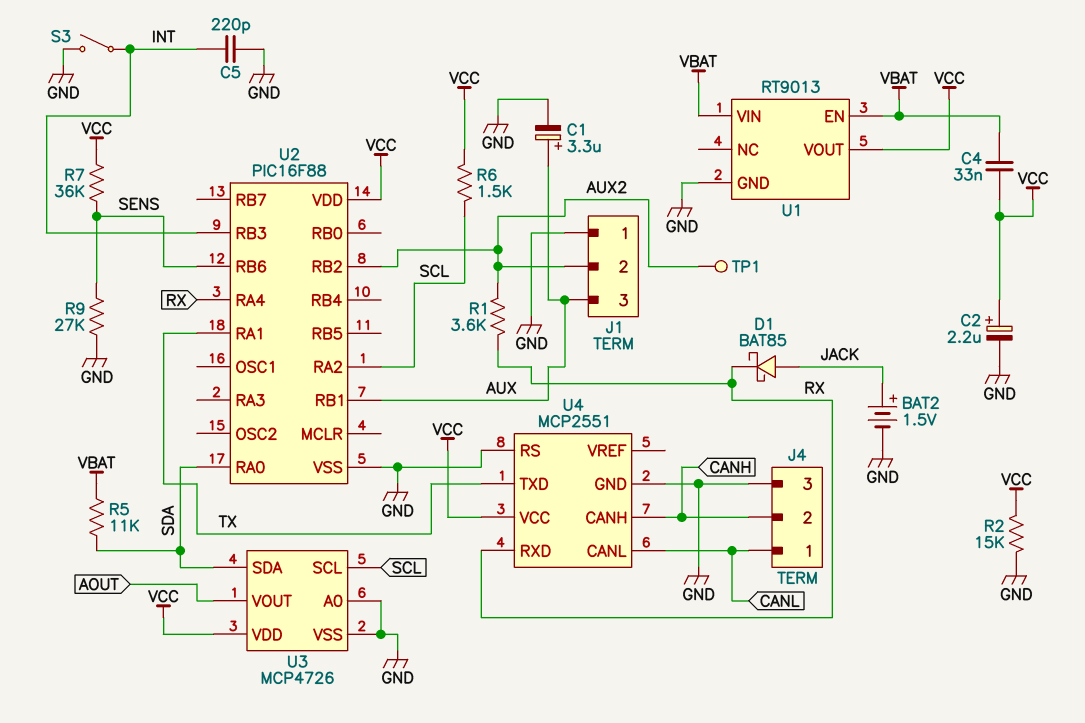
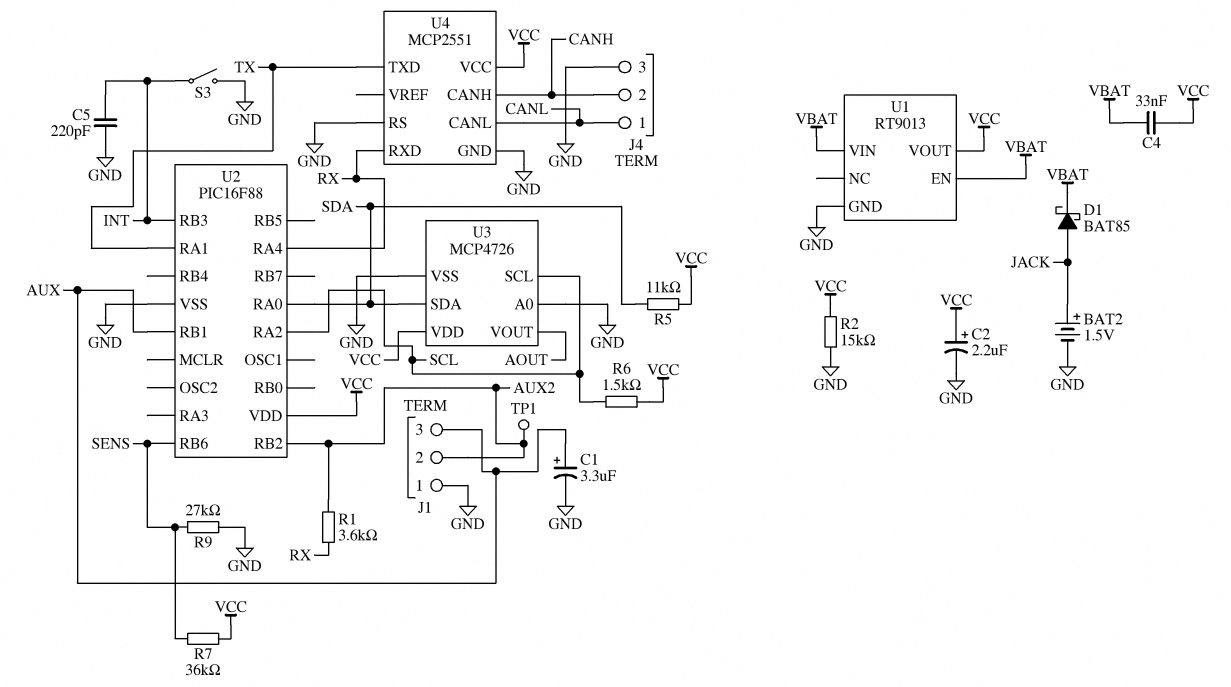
D1: schottky BAT85 (A JACK, K RX) -> schottky BAT85 (A JACK, K VBAT)
R5: 11k (SDA, VBAT) -> 11k (SDA, VCC)

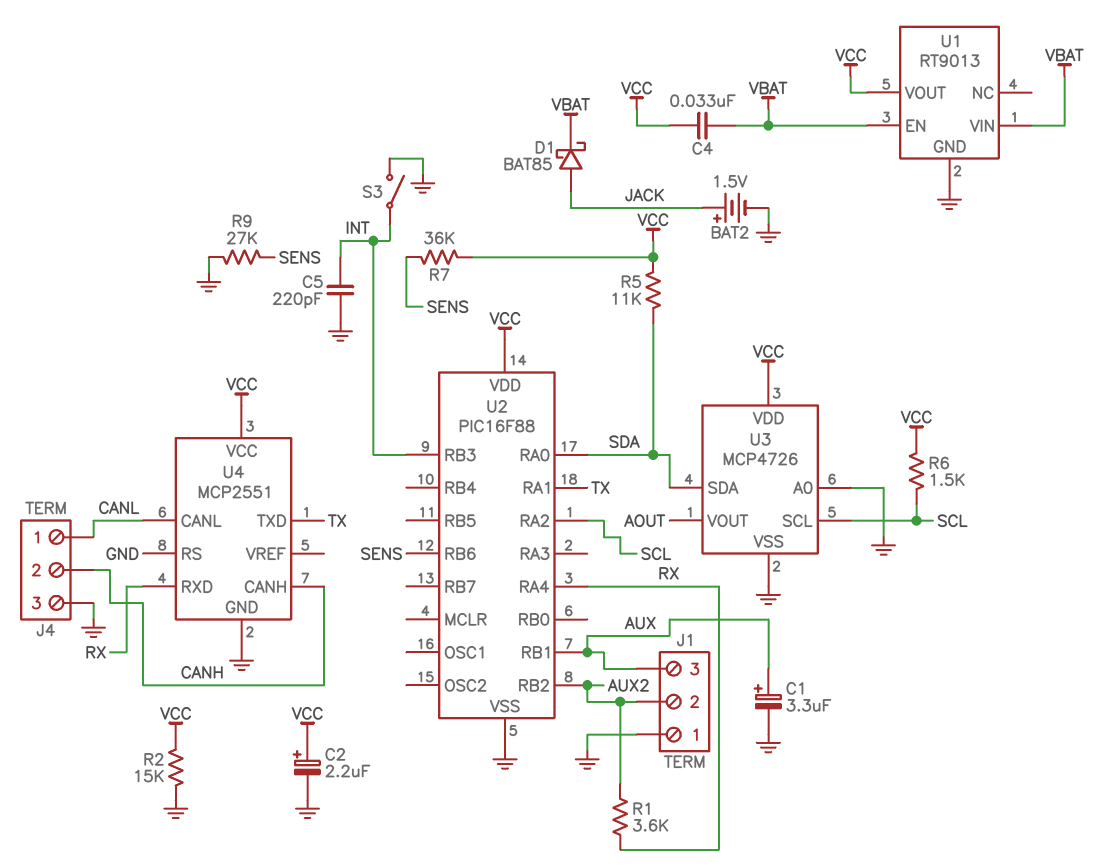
TP1: test point (AUX2) -> none

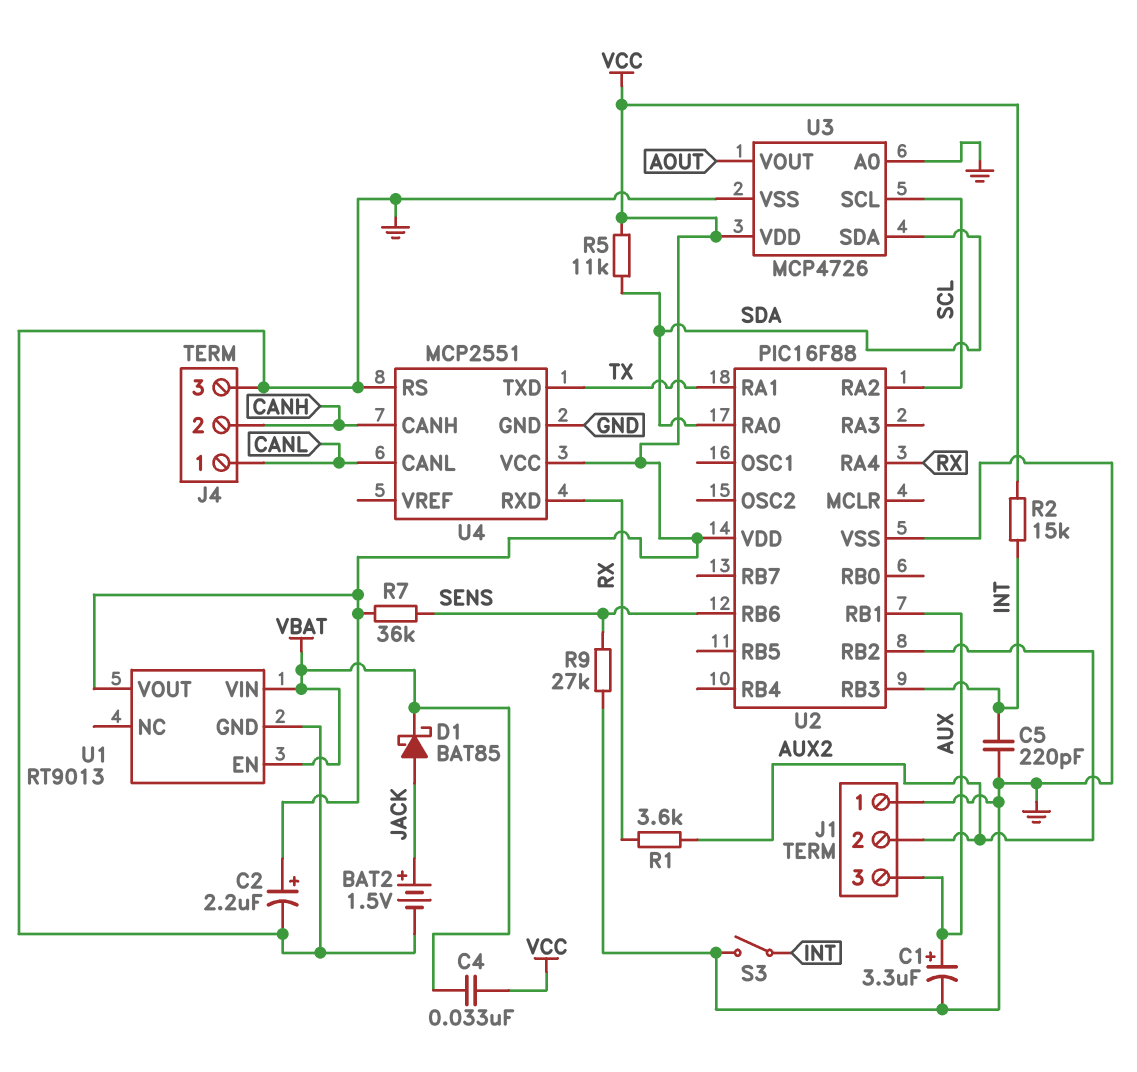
R2: 15k (GND, VCC) -> 15k (INT, VCC)
R6: 1.5k (SCL, VCC) -> none

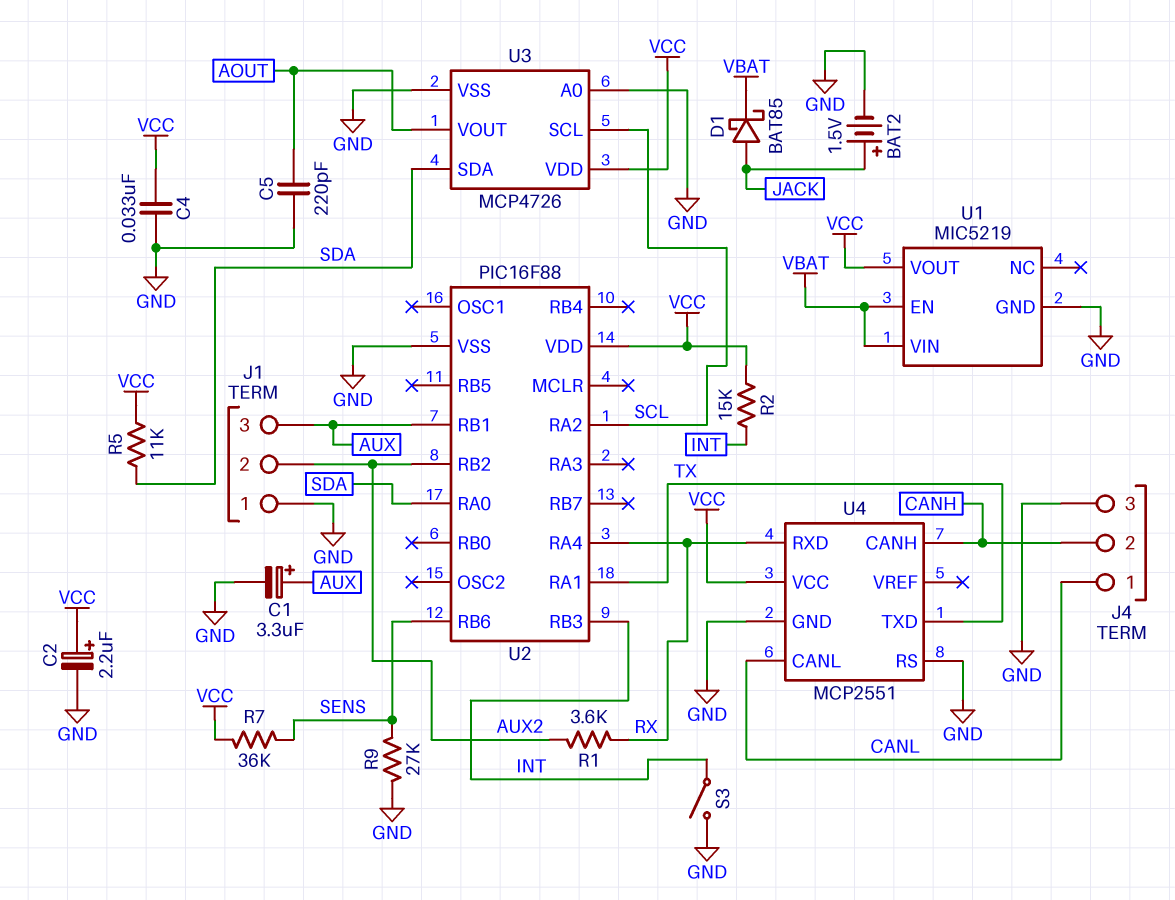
C4: 33nF (VBAT, VCC) -> 33nF (GND, VCC)
C5: 220pF (GND, INT) -> 220pF (AOUT, GND)
U1: RT9013 -> MIC5219

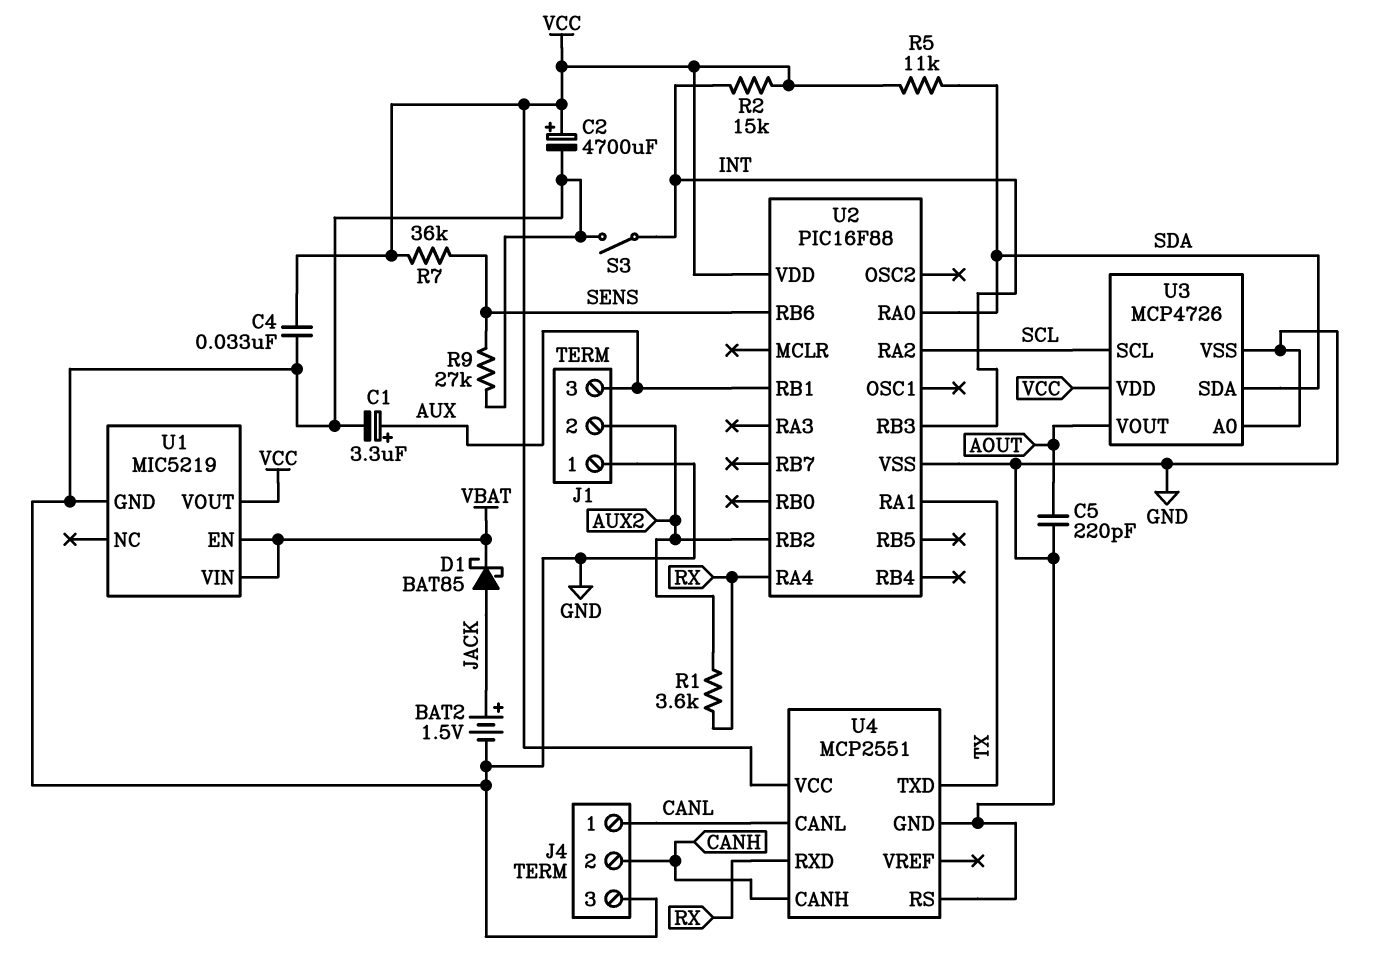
C2: 2.2uF (plus VCC, minus GND) -> 4700uF (plus VCC, minus GND)

